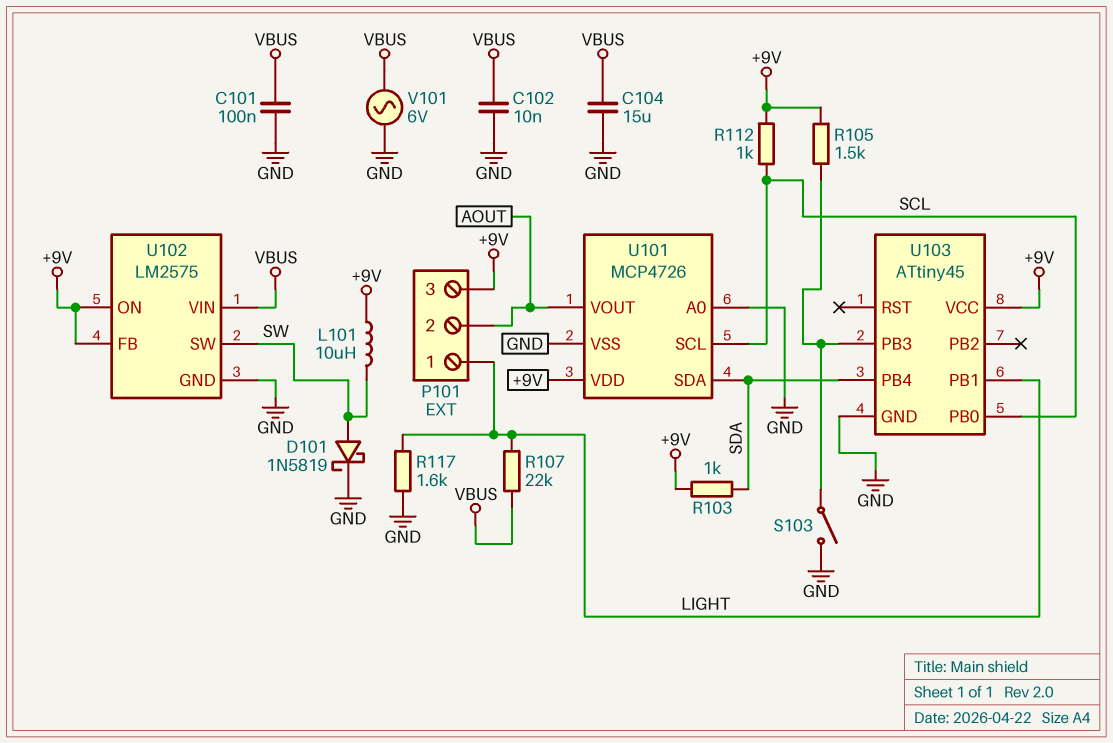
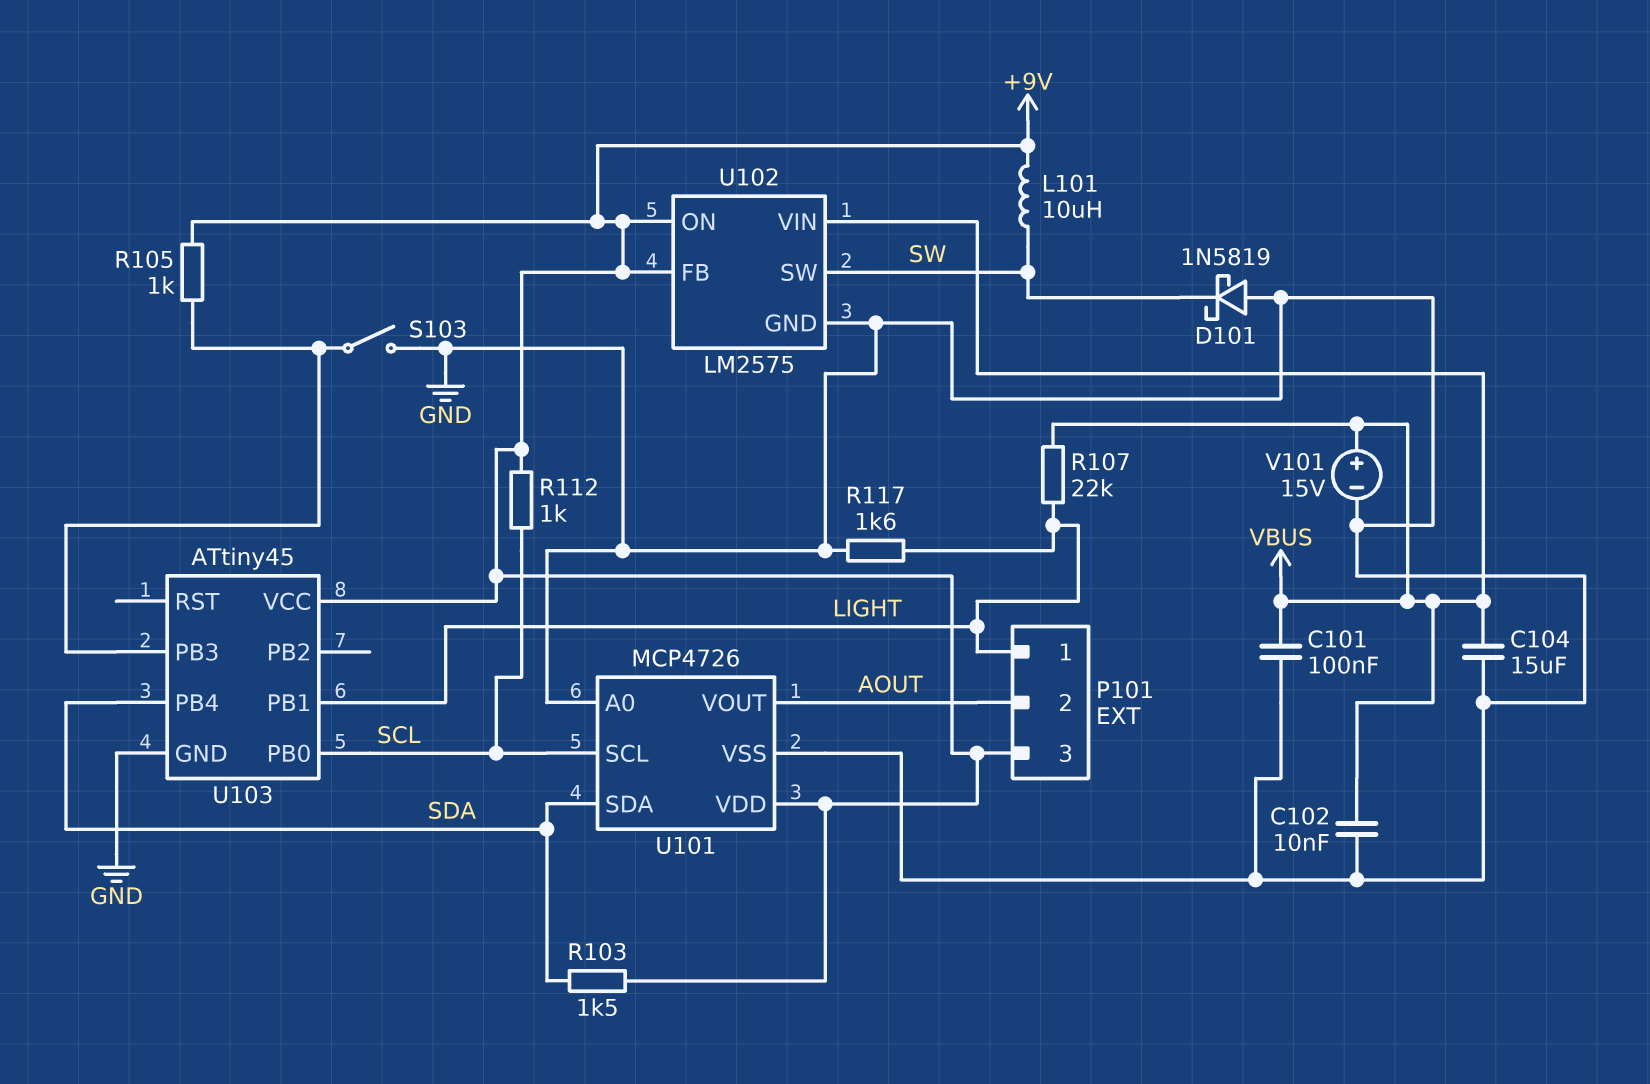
D101: schottky 1N5819 (A SW, K GND) -> schottky 1N5819 (A GND, K SW)
R103: 1k (+9V, SDA) -> 1.5k (+9V, SDA)
R105: 1.5k (+9V, U103/PB3) -> 1k (+9V, U103/PB3)
V101: AC 6V (GND, VBUS) -> 15V (plus VBUS, minus GND)

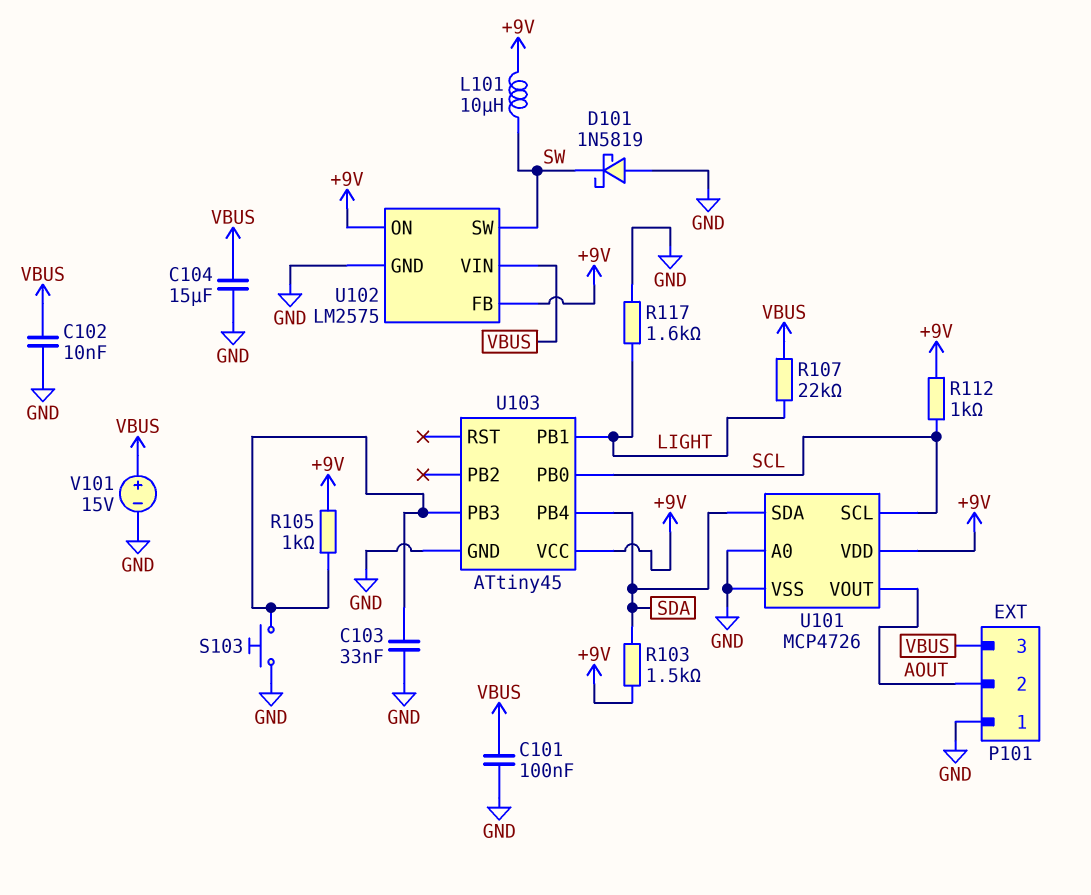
C103: none -> 33nF (GND, U103/PB3)
P101 pin 1: LIGHT -> GND
P101 pin 3: +9V -> VBUS
S103: switch (GND, U103/PB3) -> button (GND, U103/PB3)

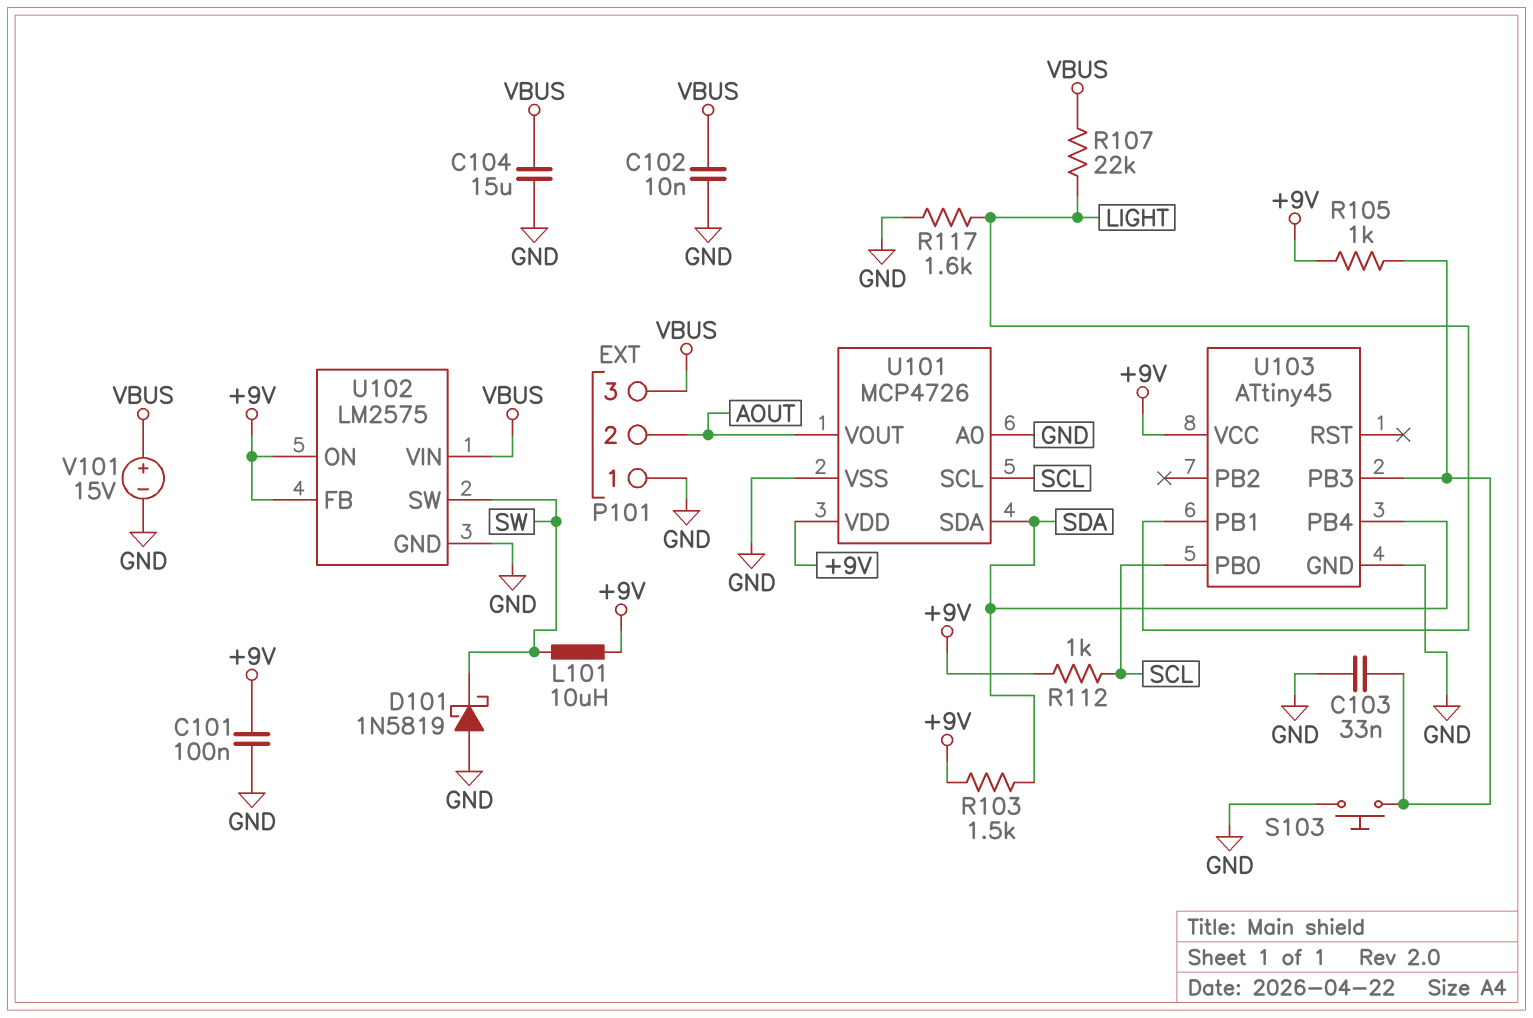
C101: 100nF (GND, VBUS) -> 100nF (+9V, GND)

